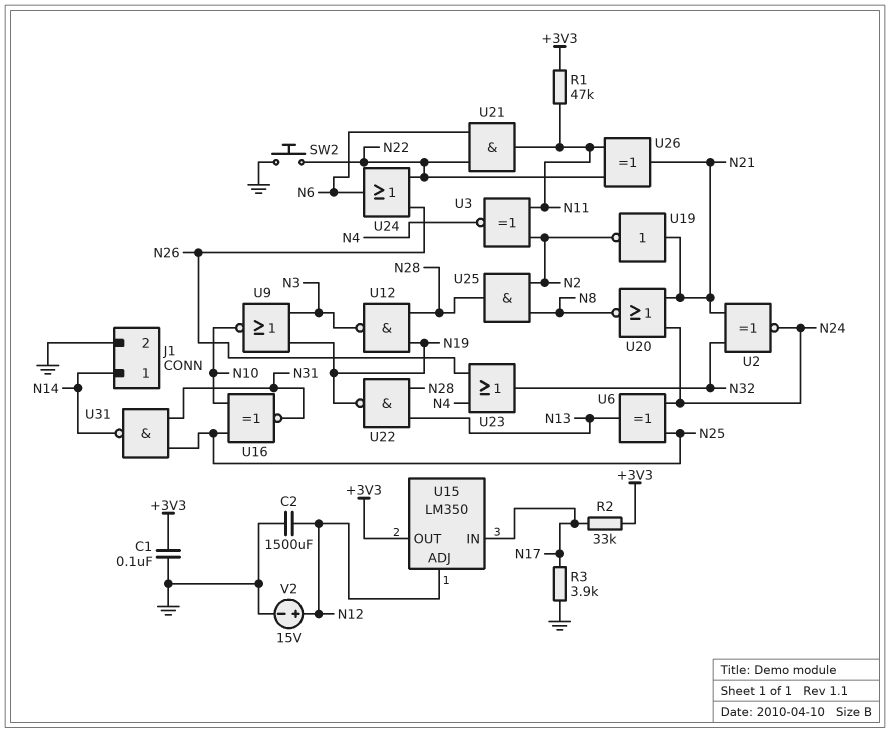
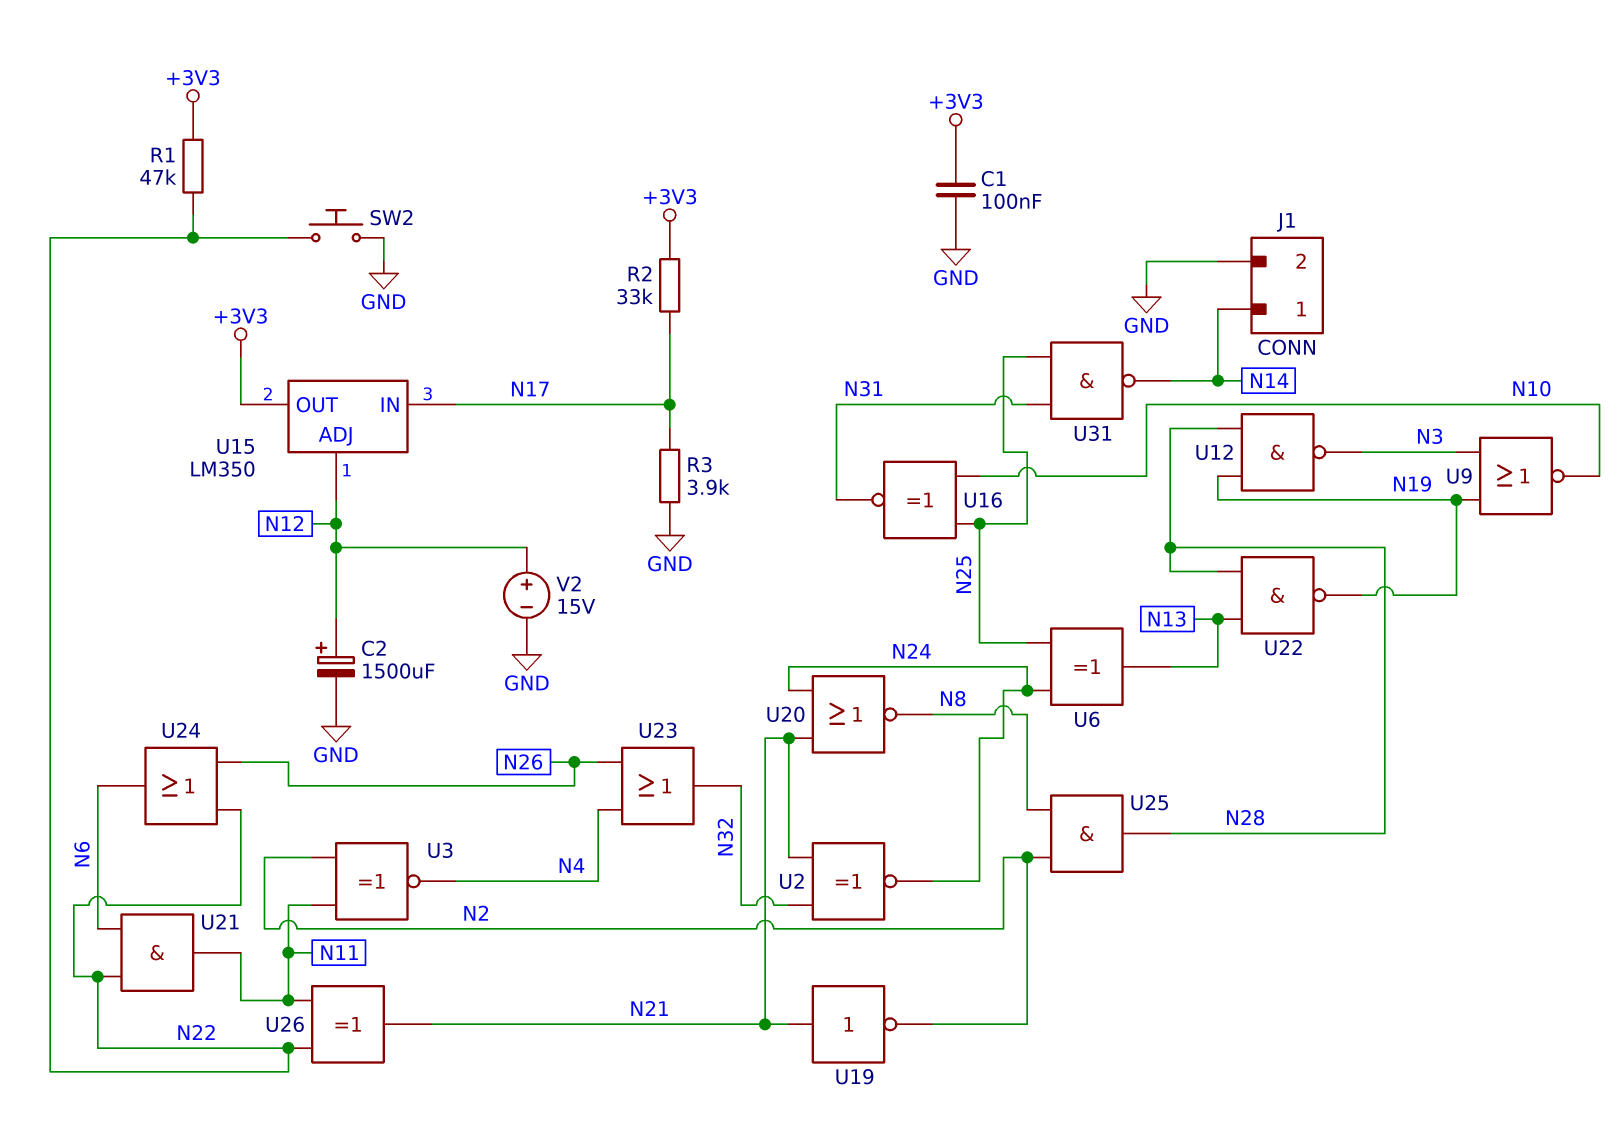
C2: 1500uF (GND, N12) -> 1500uF (plus N12, minus GND)
R1: 47k (+3V3, N11) -> 47k (+3V3, N22)

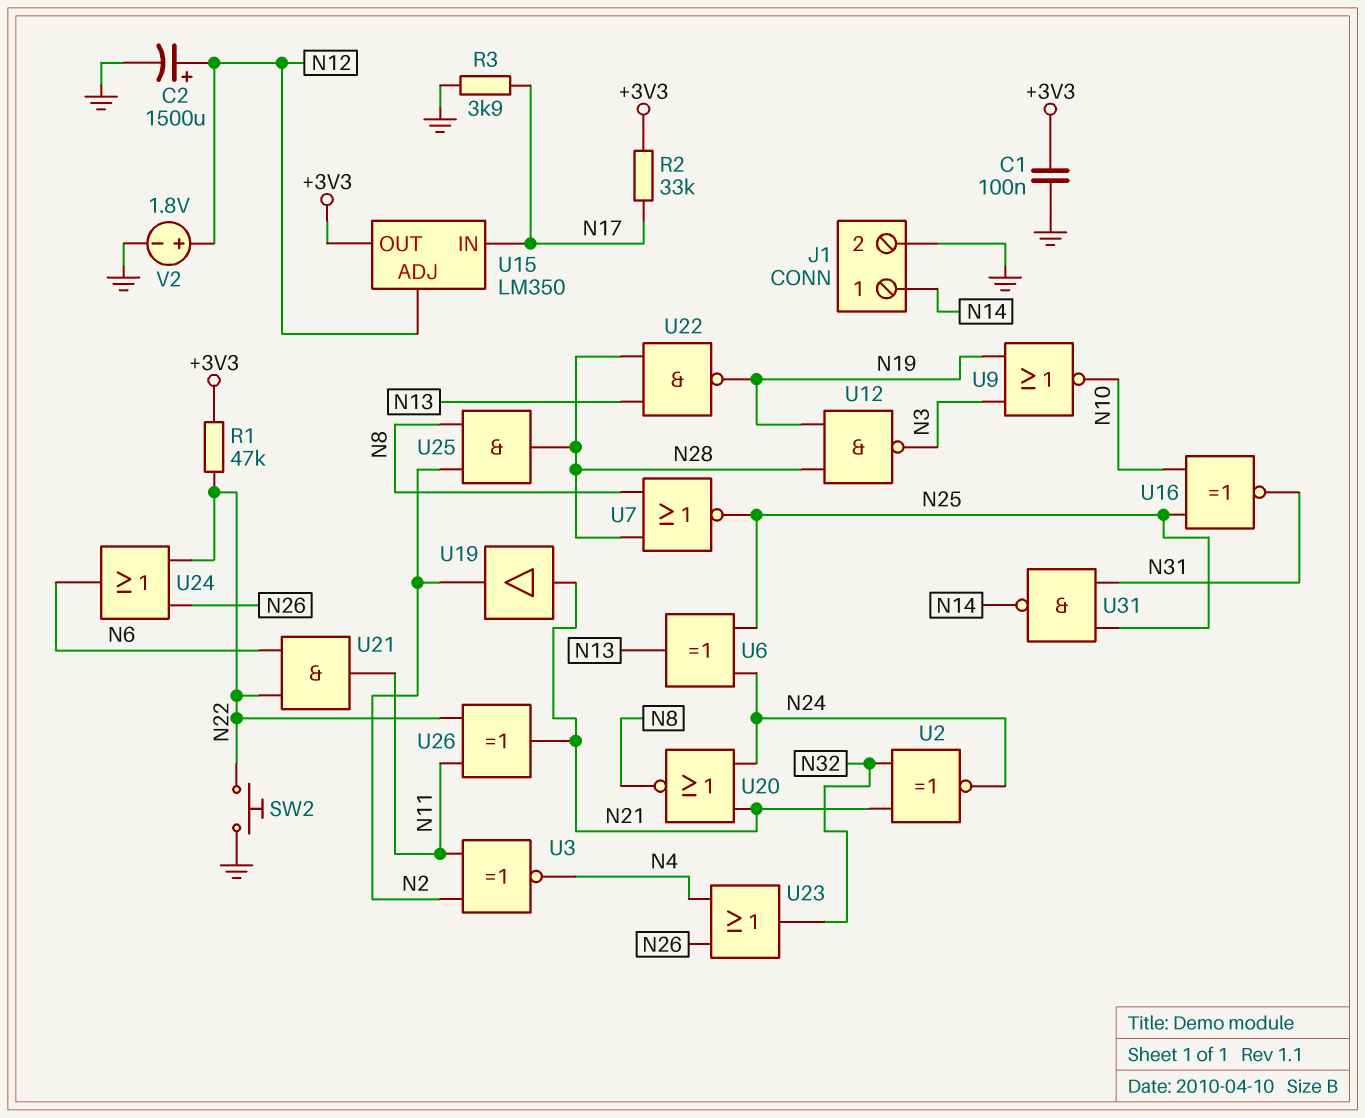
U7: none -> NOR (in N8, in N28, out N25)
U19: NOT (in N21, out N2) -> buffer (in N21, out N2)
V2: 15V (plus N12, minus GND) -> 1.8V (plus N12, minus GND)

